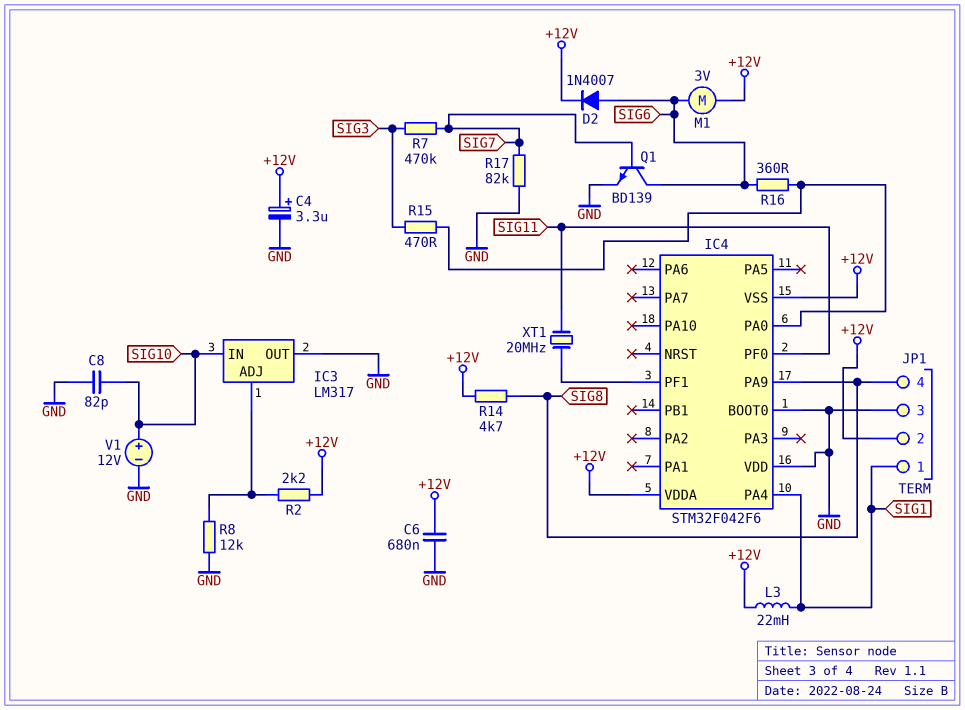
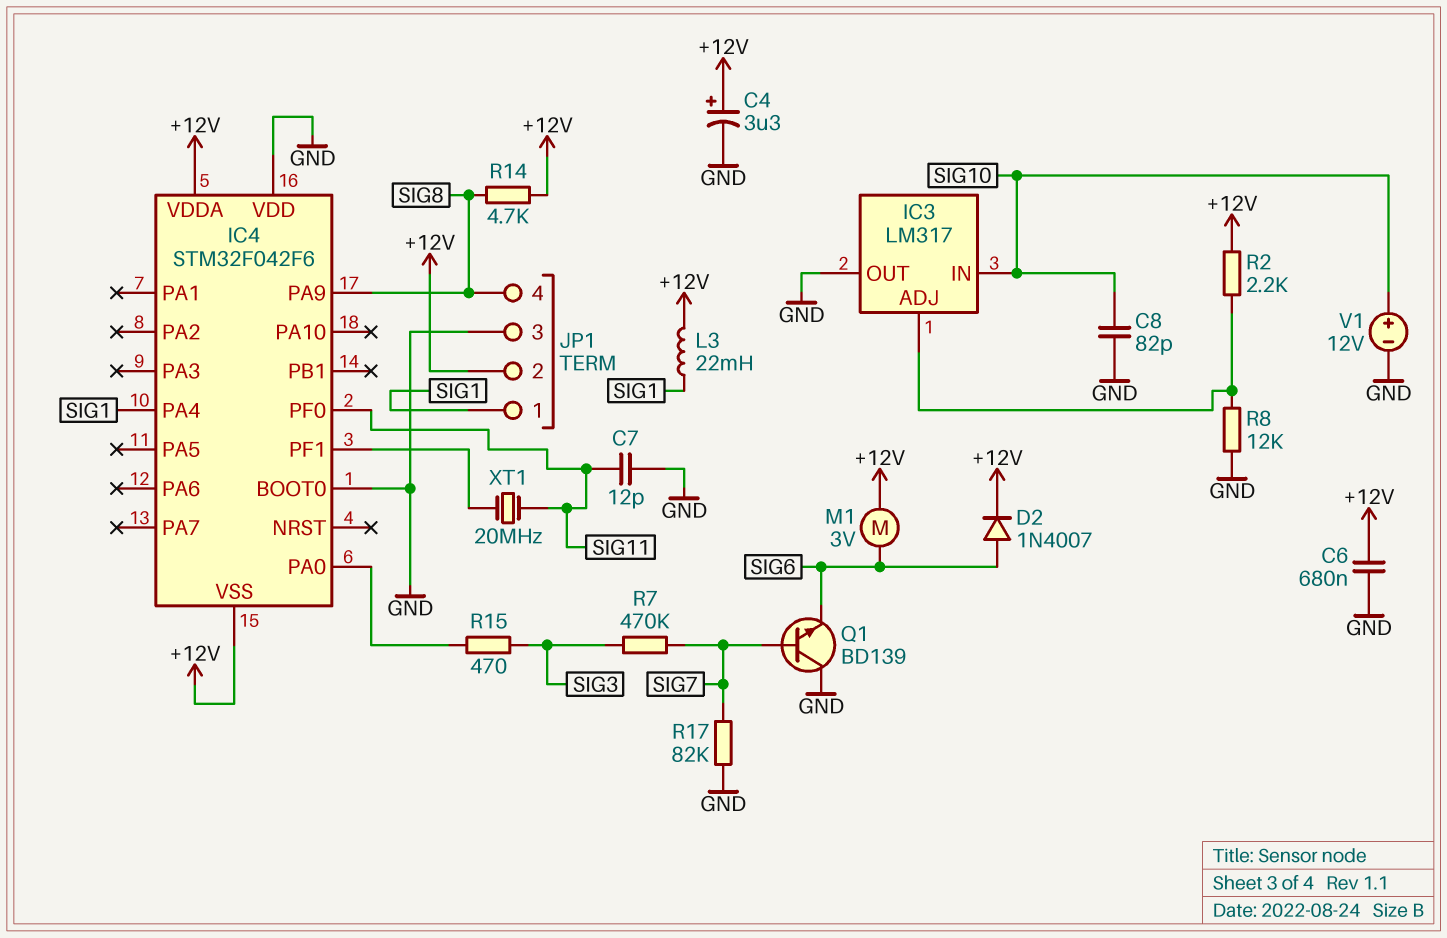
C7: none -> 12pF (GND, SIG11)
Q1: NPN BD139 (B SIG7, C SIG6, E GND) -> NPN BD139 (B SIG7, C GND, E SIG6)
R16: 360 (IC4/PA0, SIG6) -> none

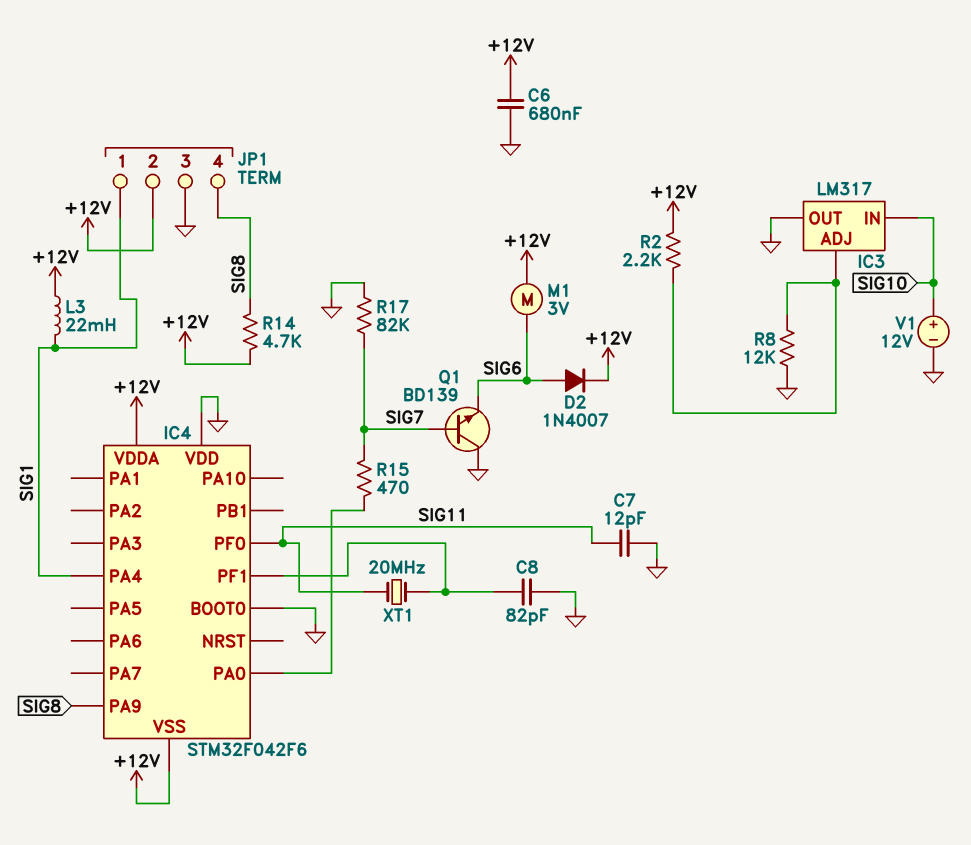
C4: 3.3uF (plus +12V, minus GND) -> none
C8: 82pF (GND, SIG10) -> 82pF (GND, IC4/PF1)
R7: 470k (SIG3, SIG7) -> none
R15: 470 (IC4/PA0, SIG3) -> 470 (IC4/PA0, SIG7)

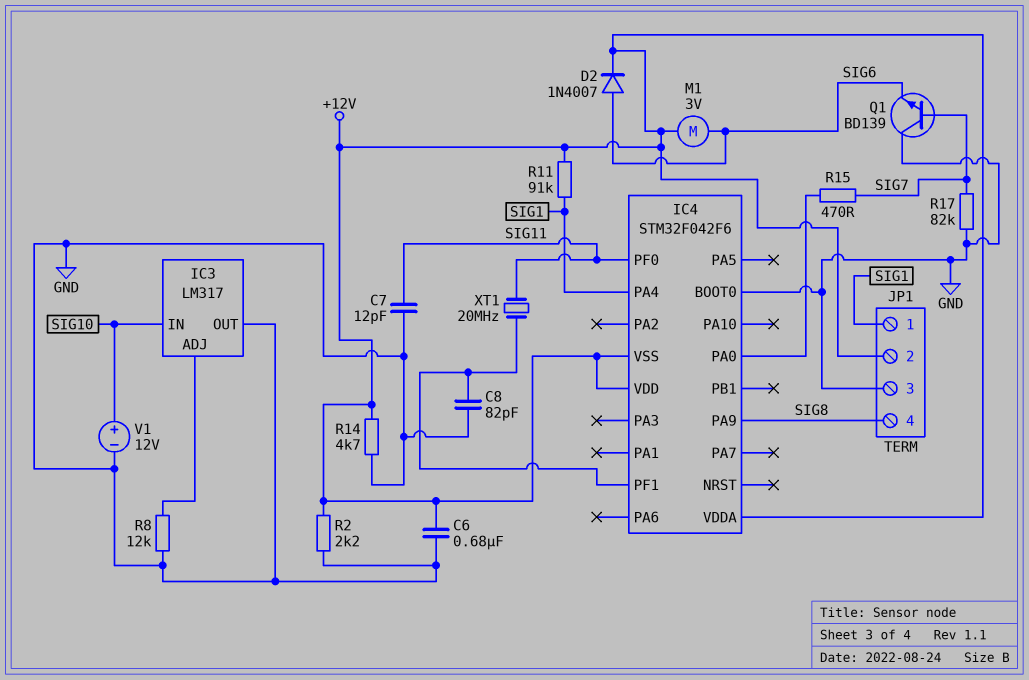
IC4 pin VDD: GND -> +12V
L3: 22mH (+12V, SIG1) -> none
R2: 2.2k (+12V, IC3/ADJ) -> 2.2k (+12V, GND)
R11: none -> 91k (+12V, SIG1)
R14: 4.7k (+12V, SIG8) -> 4.7k (+12V, GND)

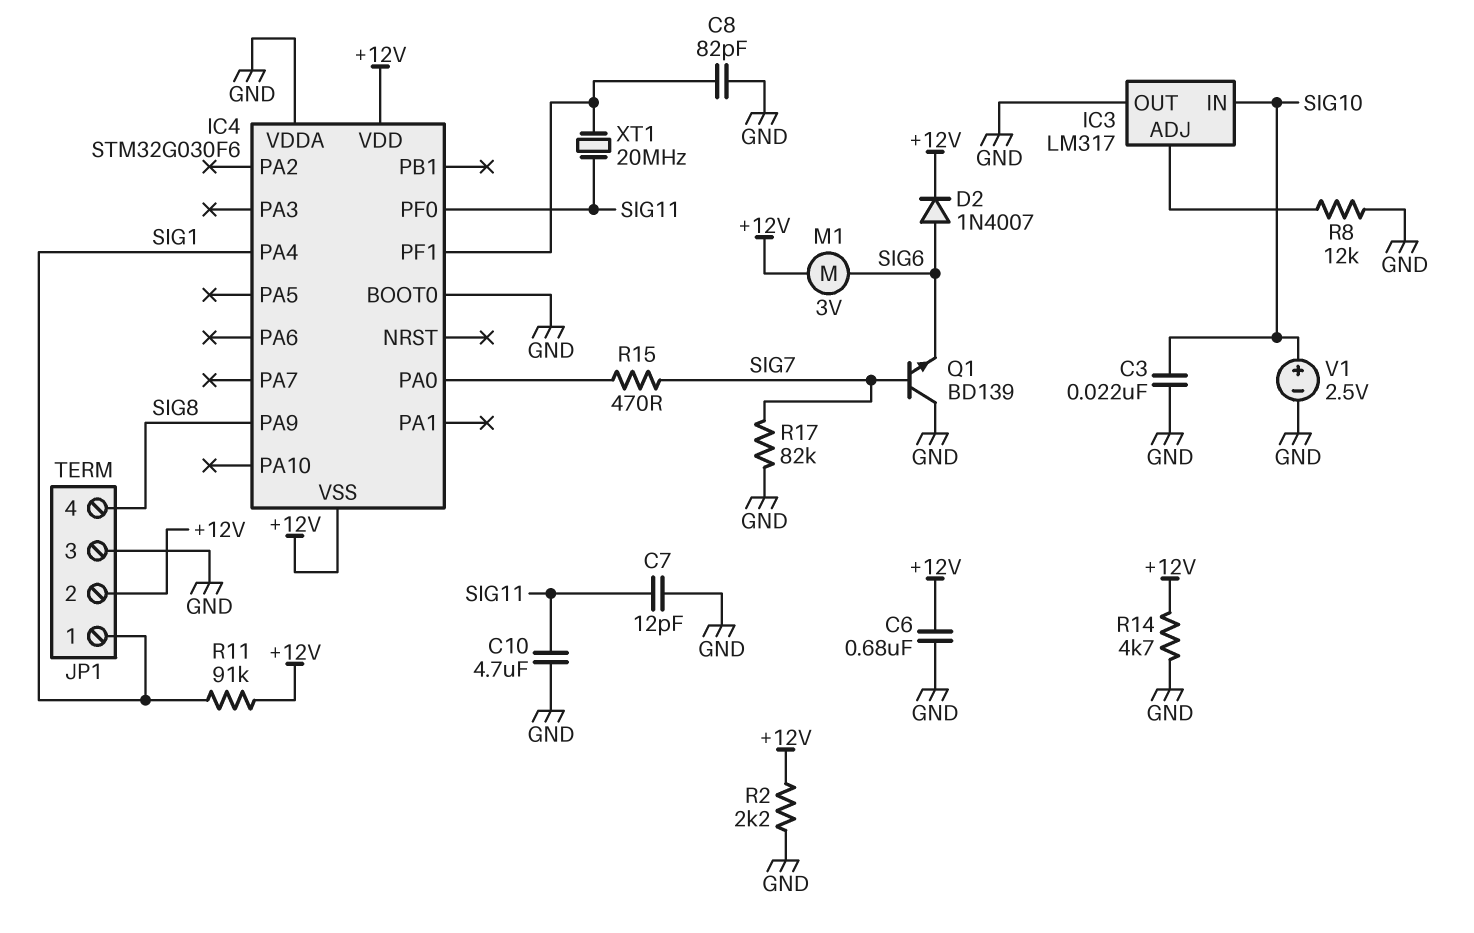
C3: none -> 22nF (GND, SIG10)
C10: none -> 4.7uF (GND, SIG11)
IC4: STM32F042F6 -> STM32G030F6
IC4 pin VDDA: +12V -> GND
V1: 12V (plus SIG10, minus GND) -> 2.5V (plus SIG10, minus GND)

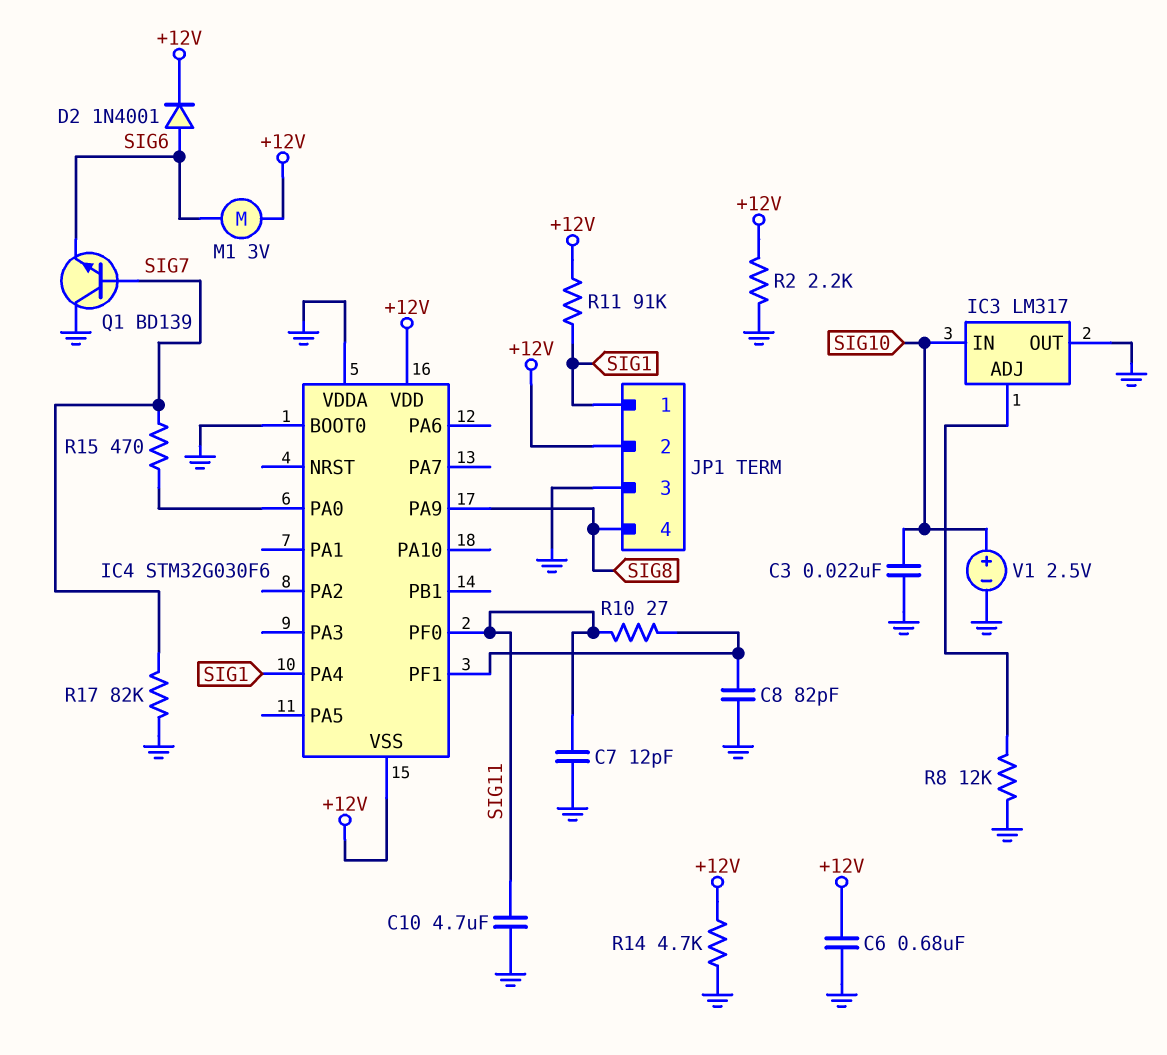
D2: diode 1N4007 (A SIG6, K +12V) -> diode 1N4001 (A SIG6, K +12V)
R10: none -> 27 (IC4/PF1, SIG11)
XT1: 20MHz (IC4/PF1, SIG11) -> none

